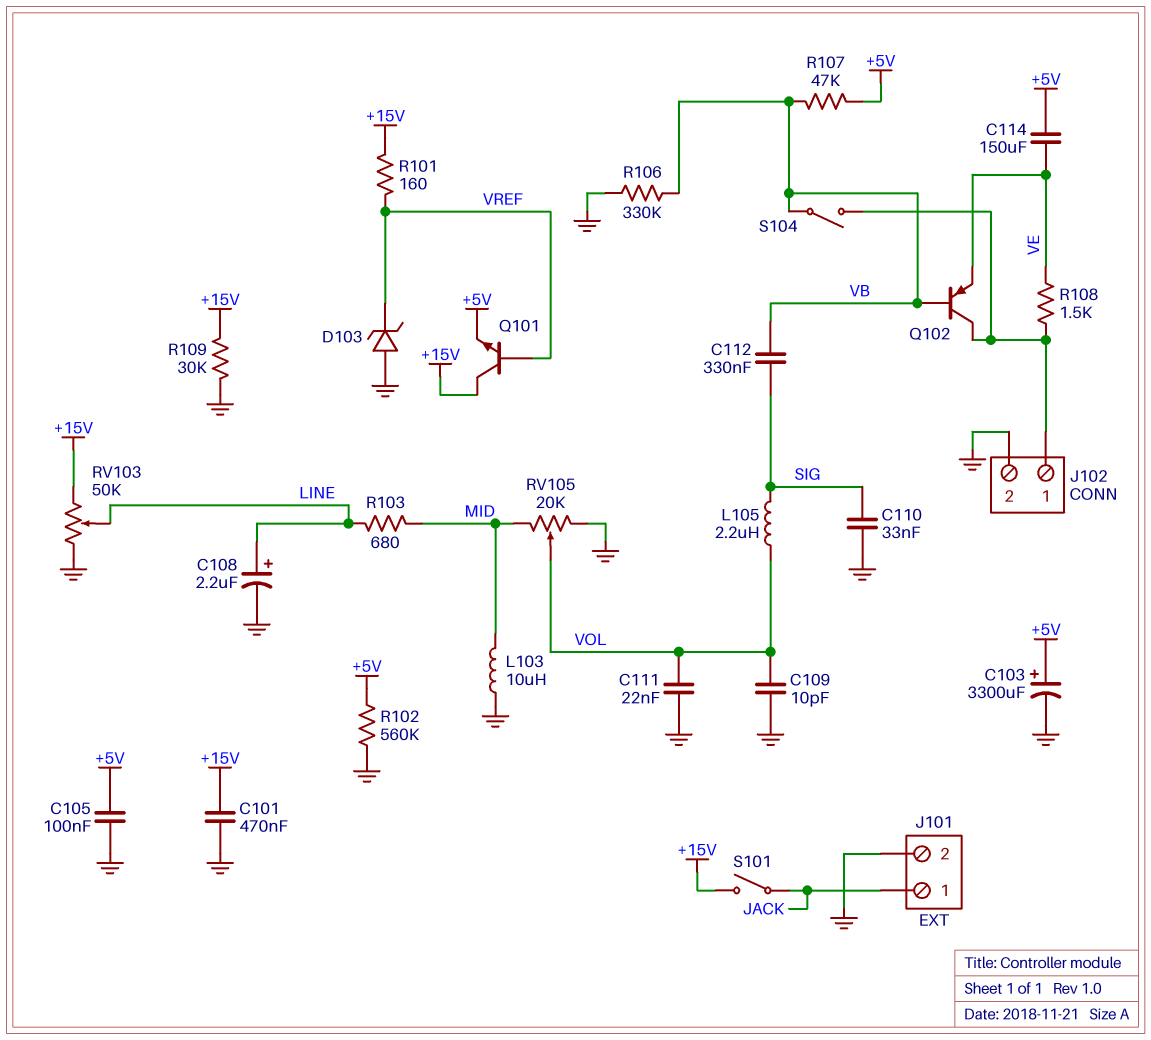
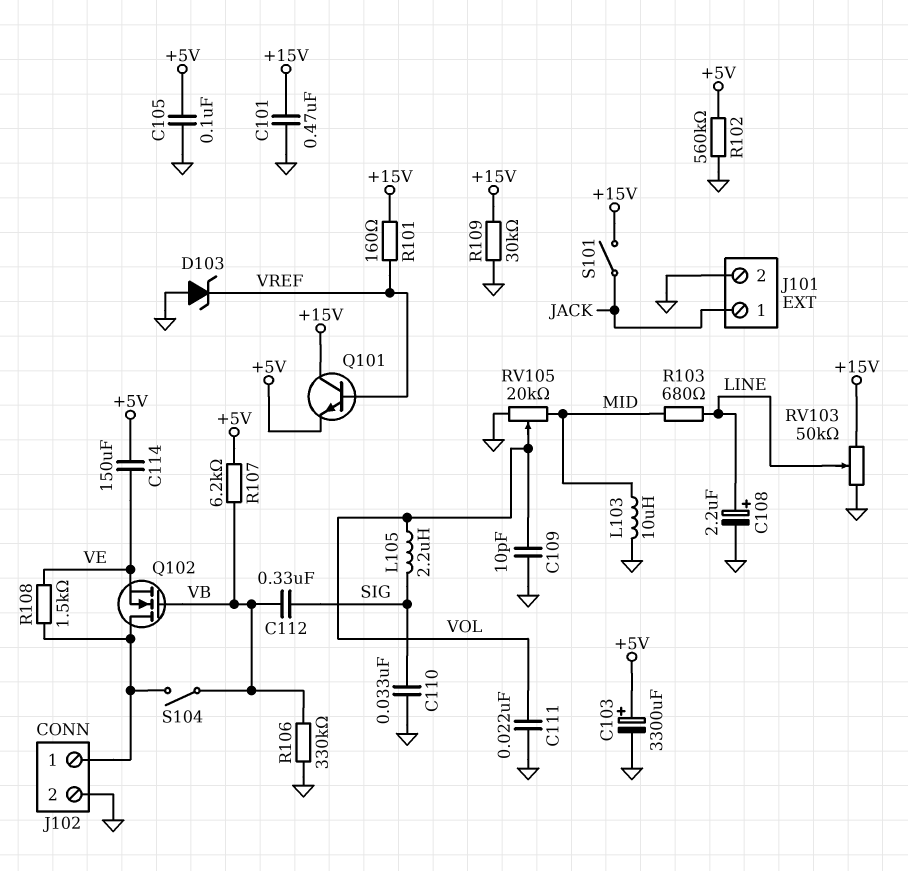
Q102: PNP (B VB, C J102/1, E VE) -> NMOS (G VB, D J102/1, S VE)
R107: 47k (+5V, VB) -> 6.2k (+5V, VB)

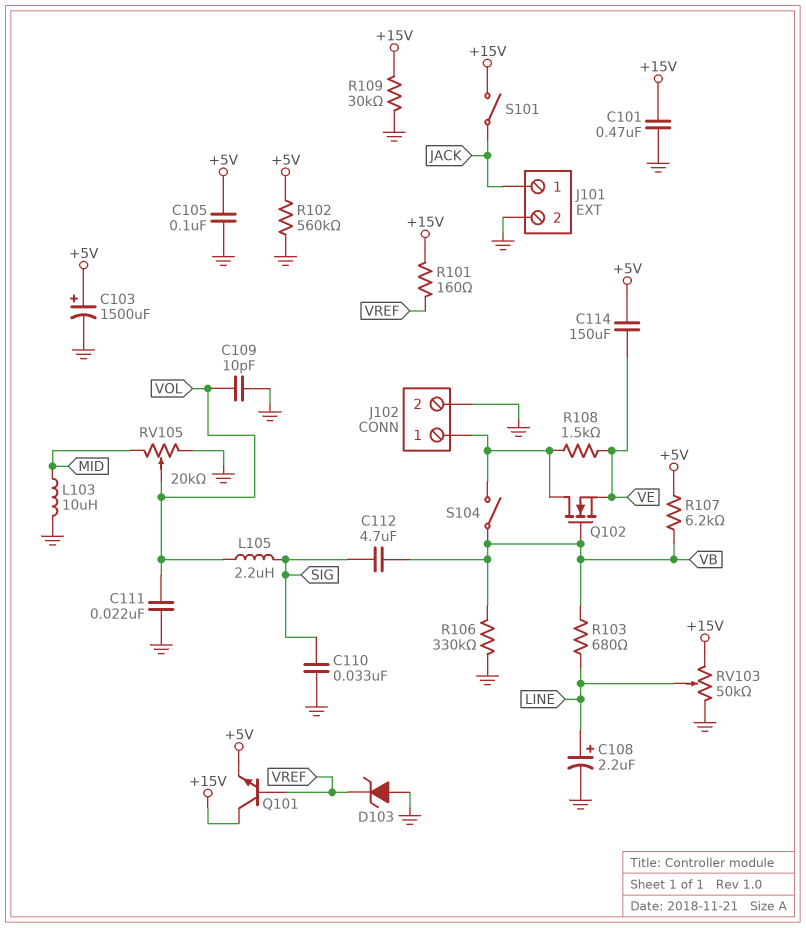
C103: 3300uF (plus +5V, minus GND) -> 1500uF (plus +5V, minus GND)
C112: 330nF (SIG, VB) -> 4.7uF (SIG, VB)
R103: 680 (LINE, MID) -> 680 (LINE, VB)

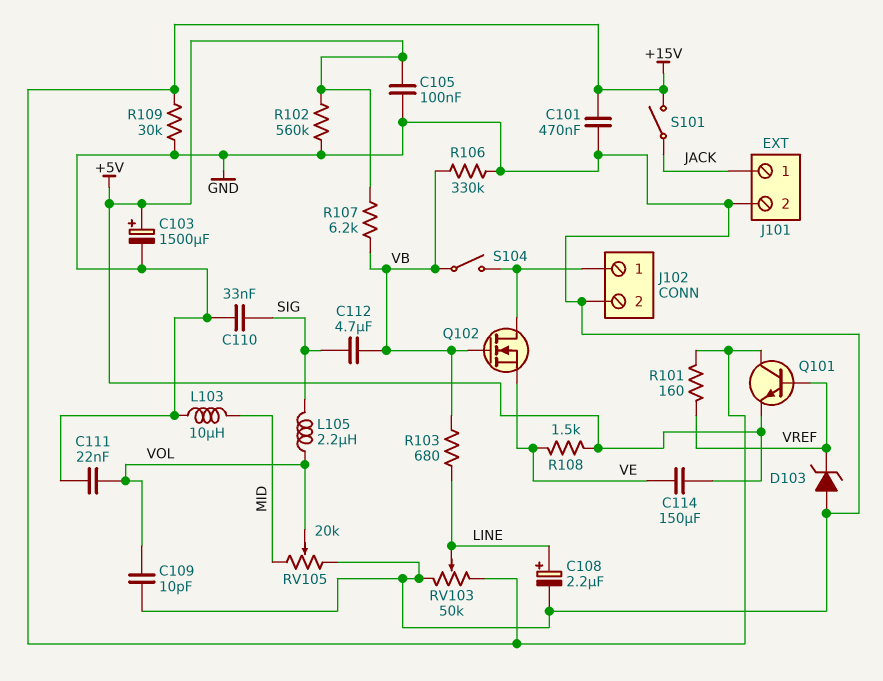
R108: 1.5k (J102/1, VE) -> 1.5k (+5V, VE)

